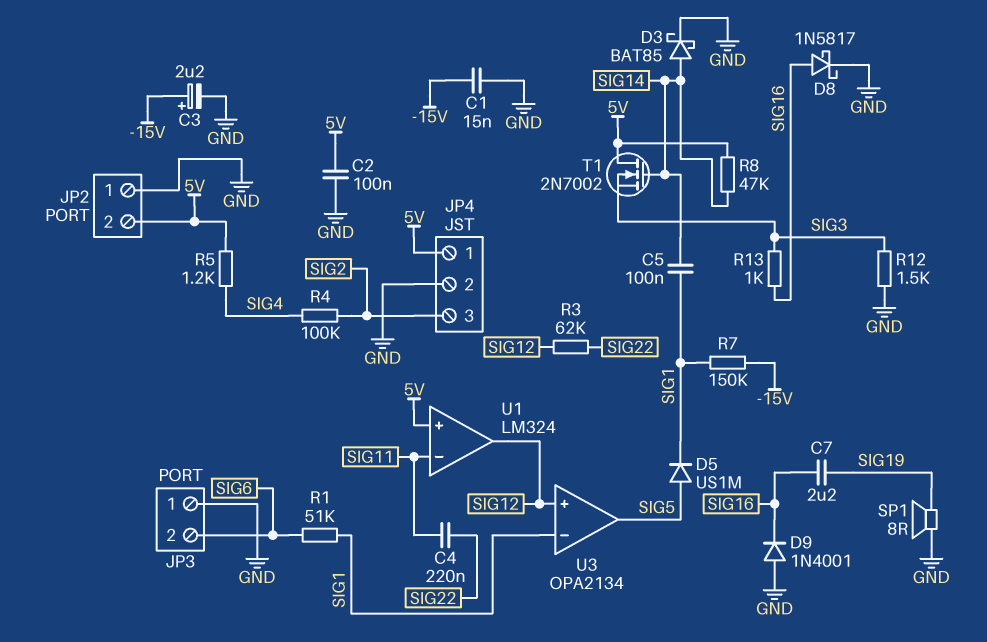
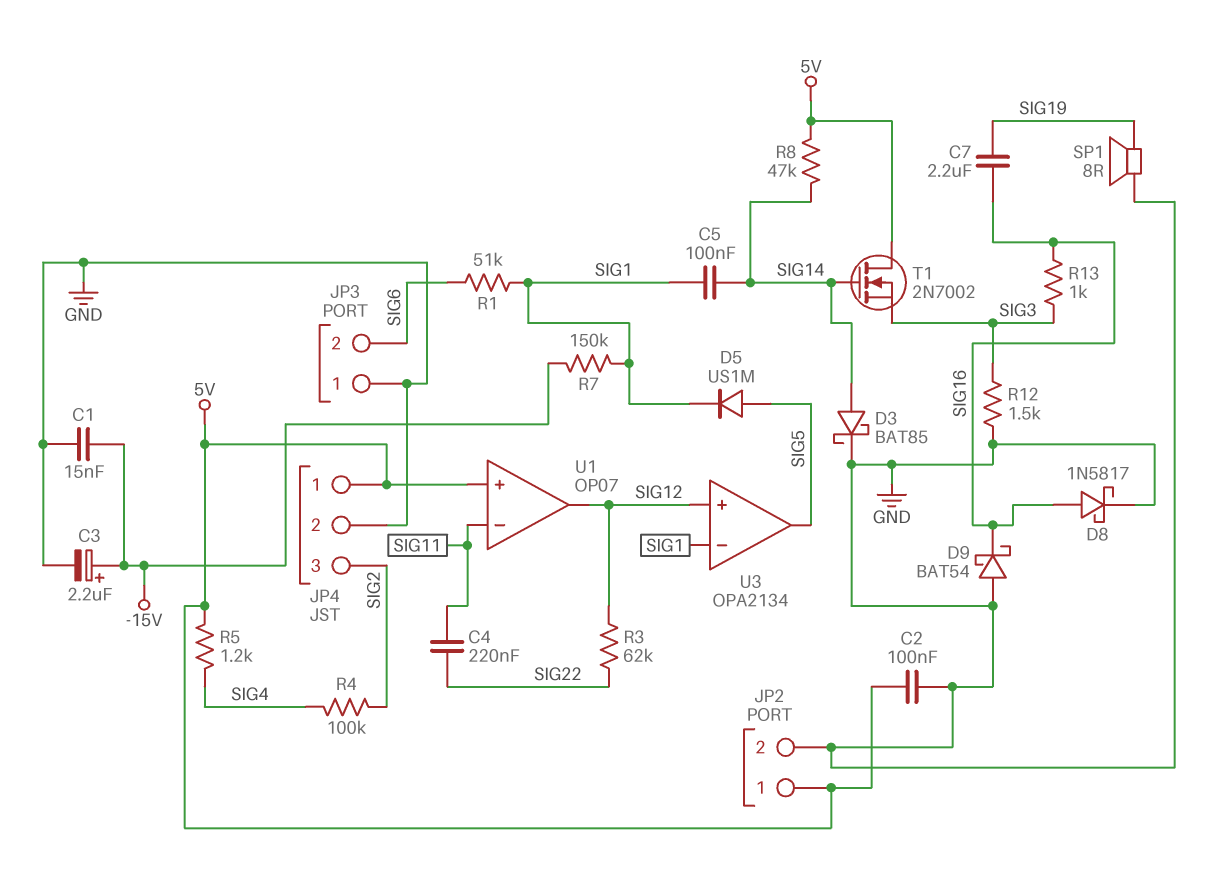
D9: diode 1N4001 (A GND, K SIG16) -> schottky BAT54 (A GND, K SIG16)
JP2 pin 1: GND -> 5V
JP2 pin 2: 5V -> GND
U1: LM324 -> OP07

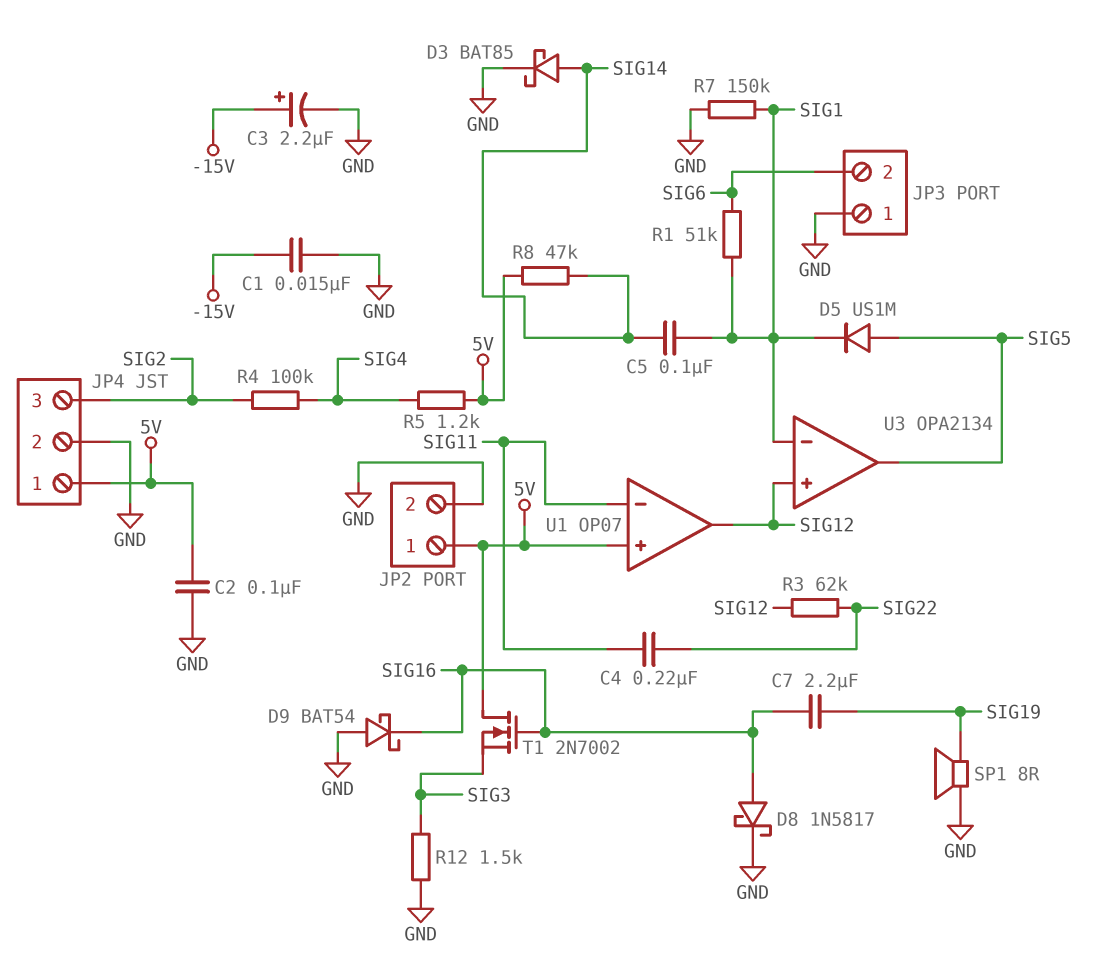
R7: 150k (-15V, SIG1) -> 150k (GND, SIG1)
R13: 1k (SIG3, SIG16) -> none
T1: NMOS 2N7002 (G SIG14, D 5V, S SIG3) -> NMOS 2N7002 (G SIG16, D 5V, S SIG3)

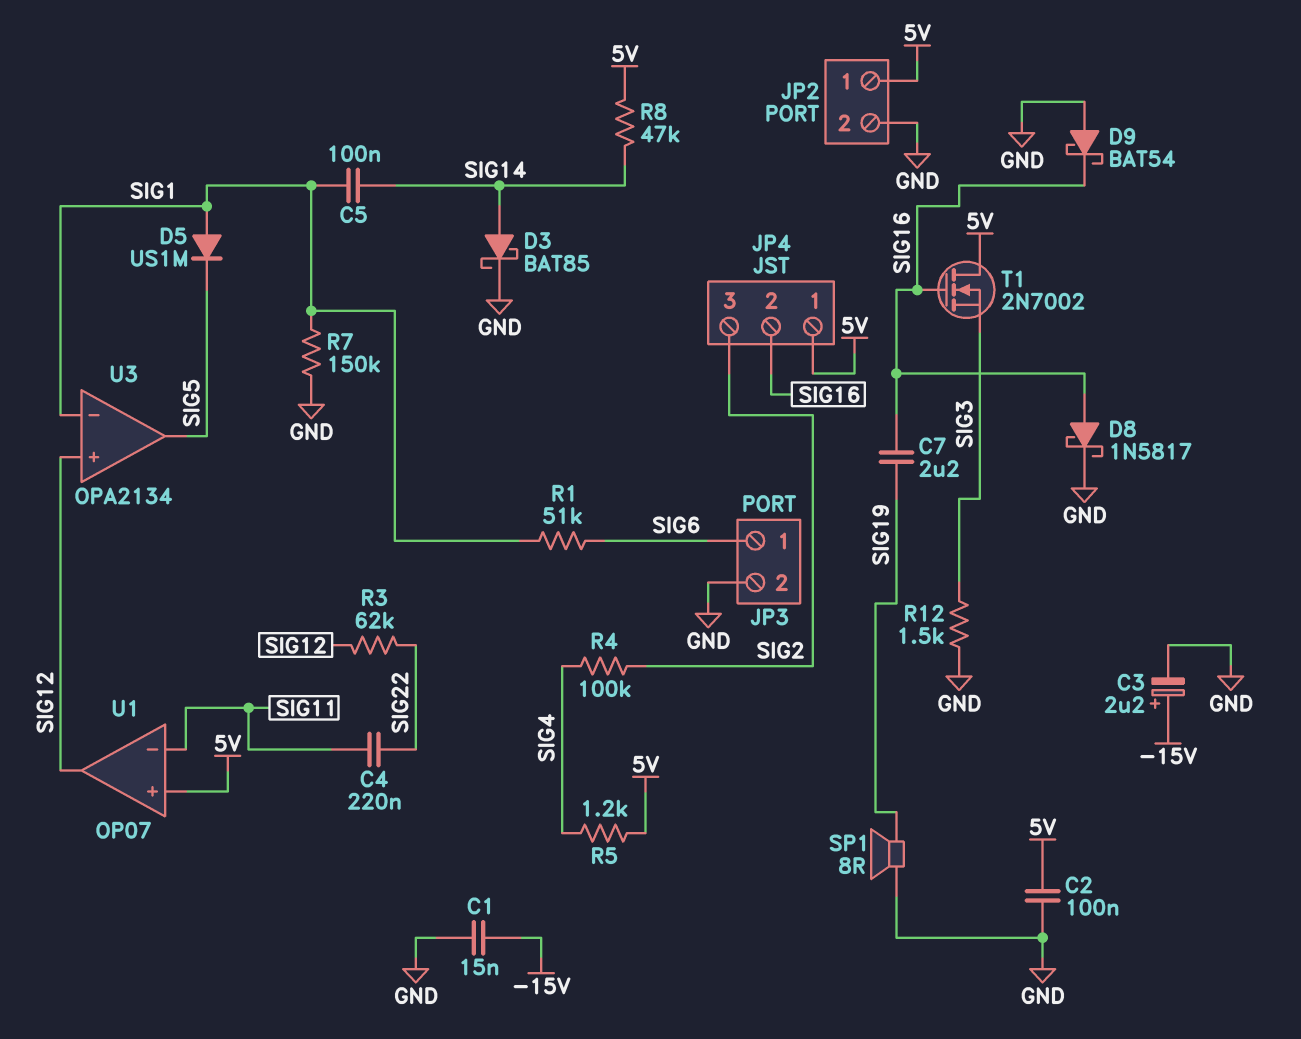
D5: diode US1M (A SIG5, K SIG1) -> diode US1M (A SIG1, K SIG5)
JP3 pin 1: GND -> SIG6
JP3 pin 2: SIG6 -> GND
JP4 pin 2: GND -> SIG16

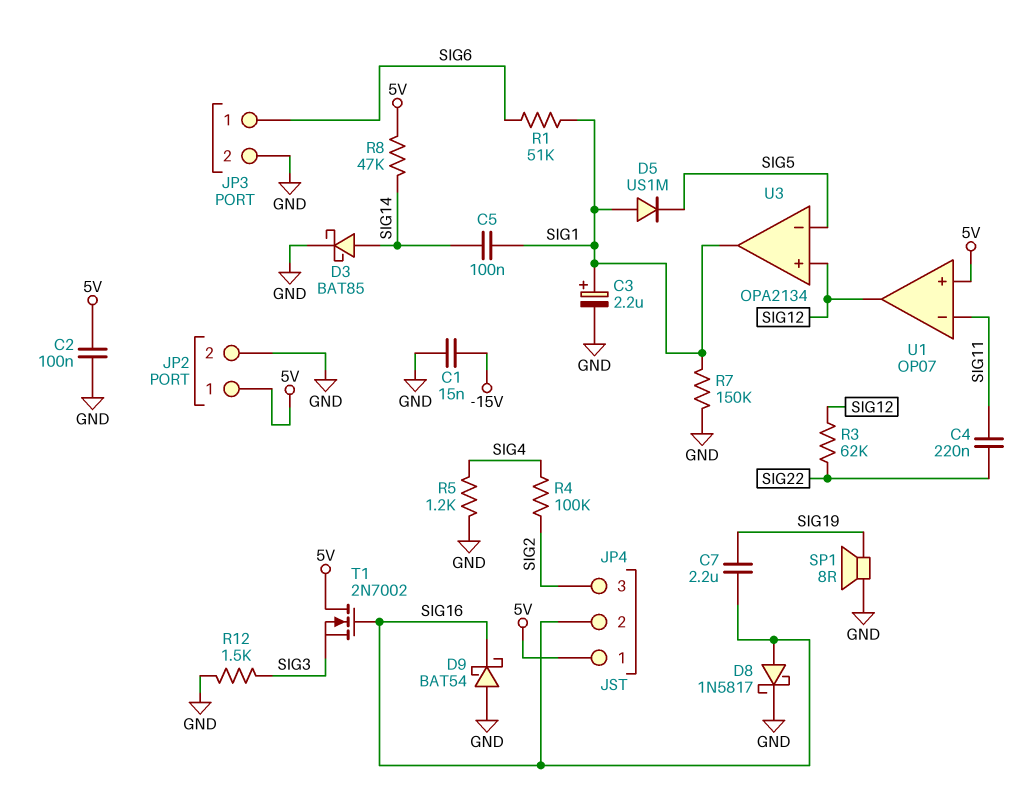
C3: 2.2uF (plus -15V, minus GND) -> 2.2uF (plus SIG1, minus GND)
R5: 1.2k (5V, SIG4) -> 1.2k (GND, SIG4)
U3 pin in-: SIG1 -> SIG5
U3 pin out: SIG5 -> SIG1

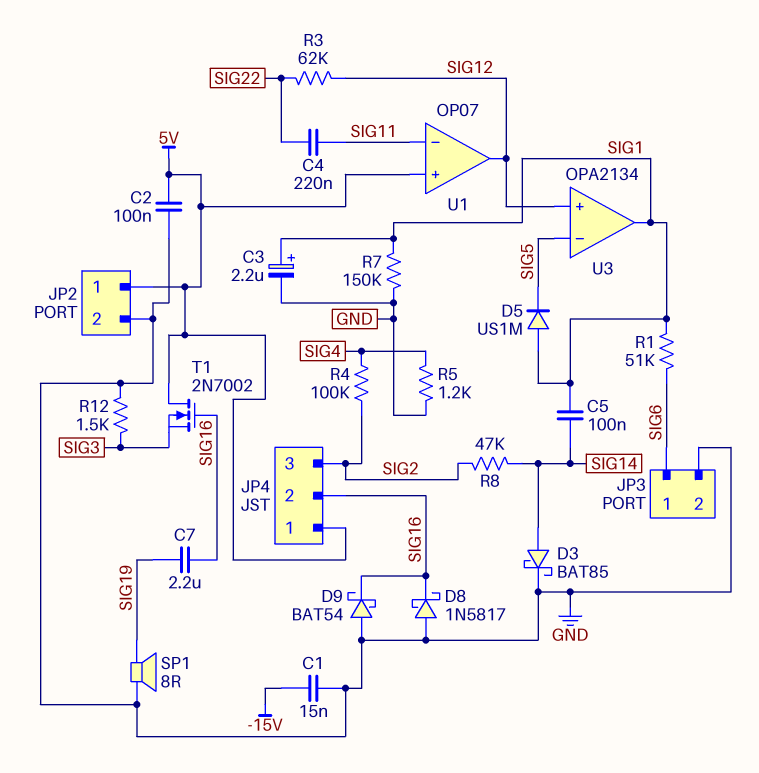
D8: schottky 1N5817 (A SIG16, K GND) -> schottky 1N5817 (A GND, K SIG16)
R8: 47k (5V, SIG14) -> 47k (SIG2, SIG14)

